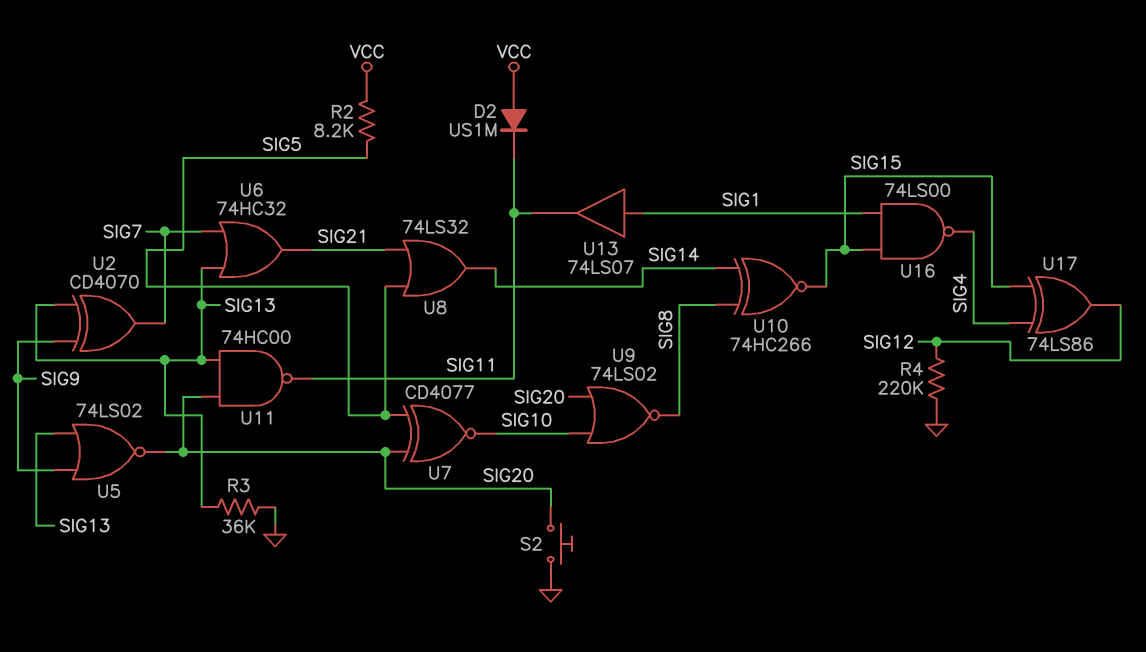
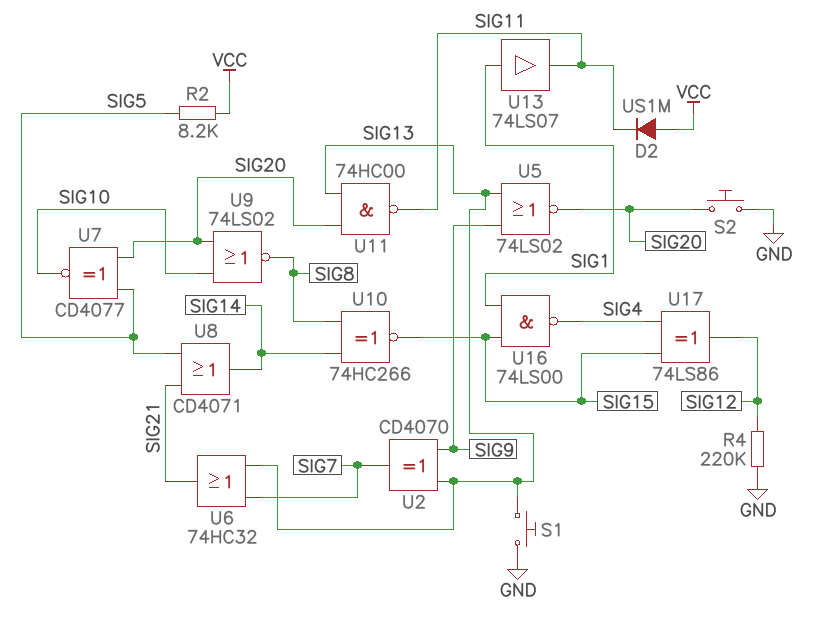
R3: 36k (GND, SIG13) -> none
S1: none -> button (GND, SIG13)
U8: OR 74LS32 (in SIG5, in SIG21, out SIG14) -> OR CD4071 (in SIG5, in SIG21, out SIG14)

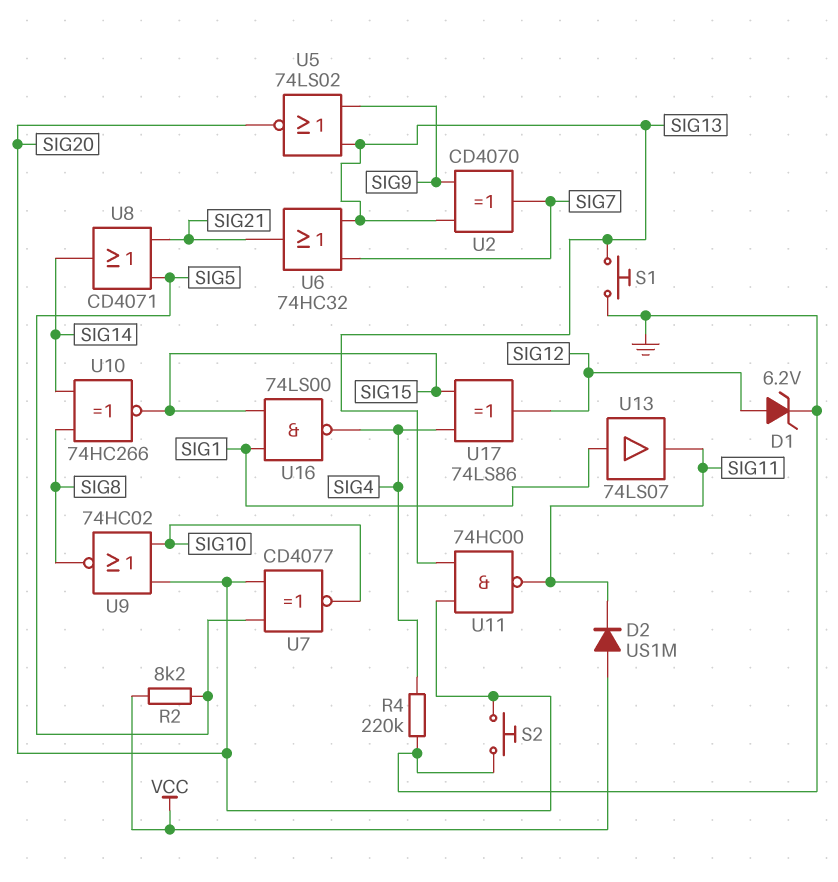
D1: none -> zener 6.2V (A SIG12, K GND)
R4: 220k (GND, SIG12) -> 220k (GND, SIG4)
U9: NOR 74LS02 (in SIG10, in SIG20, out SIG8) -> NOR 74HC02 (in SIG10, in SIG20, out SIG8)

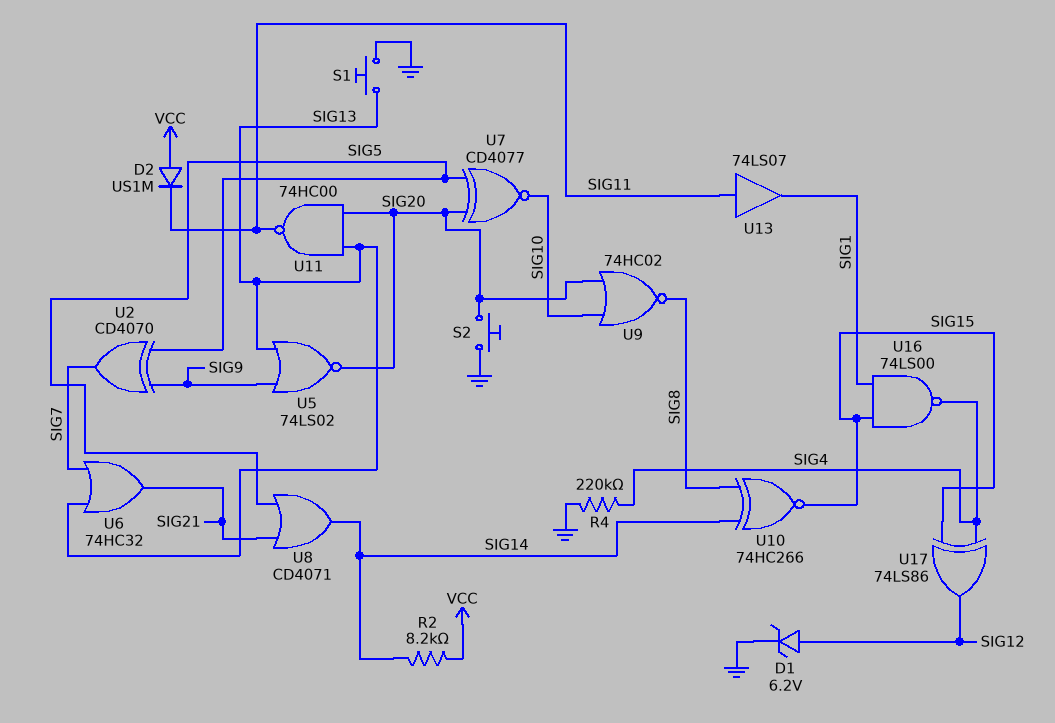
R2: 8.2k (SIG5, VCC) -> 8.2k (SIG14, VCC)
U2: XOR CD4070 (in SIG9, in SIG13, out SIG7) -> XOR CD4070 (in SIG5, in SIG9, out SIG7)
U13: buffer 74LS07 (in SIG1, out SIG11) -> buffer 74LS07 (in SIG11, out SIG1)

